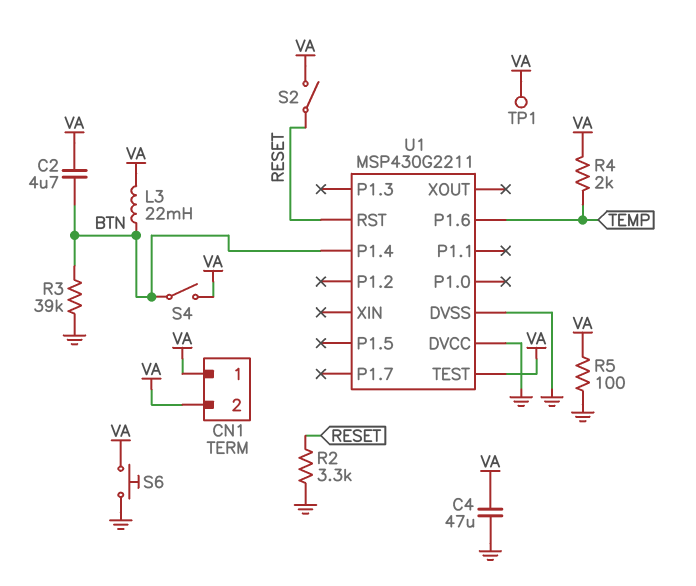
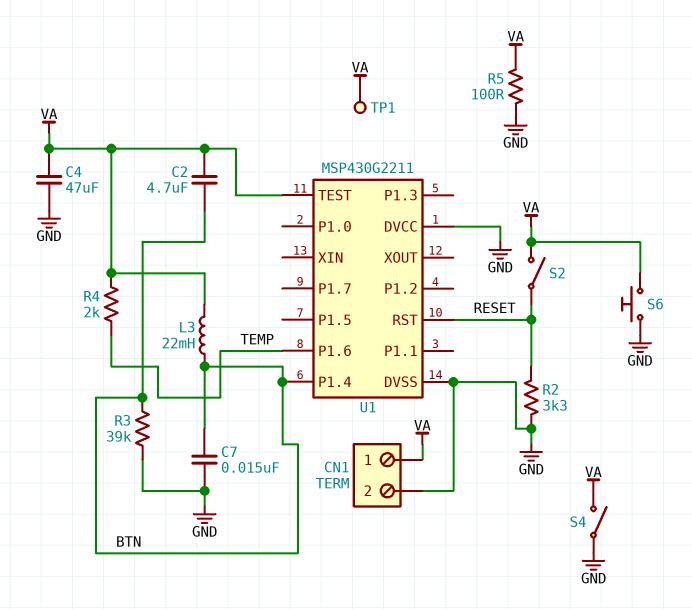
C7: none -> 15nF (BTN, GND)
CN1 pin 2: VA -> GND
S4: switch (BTN, VA) -> switch (GND, VA)

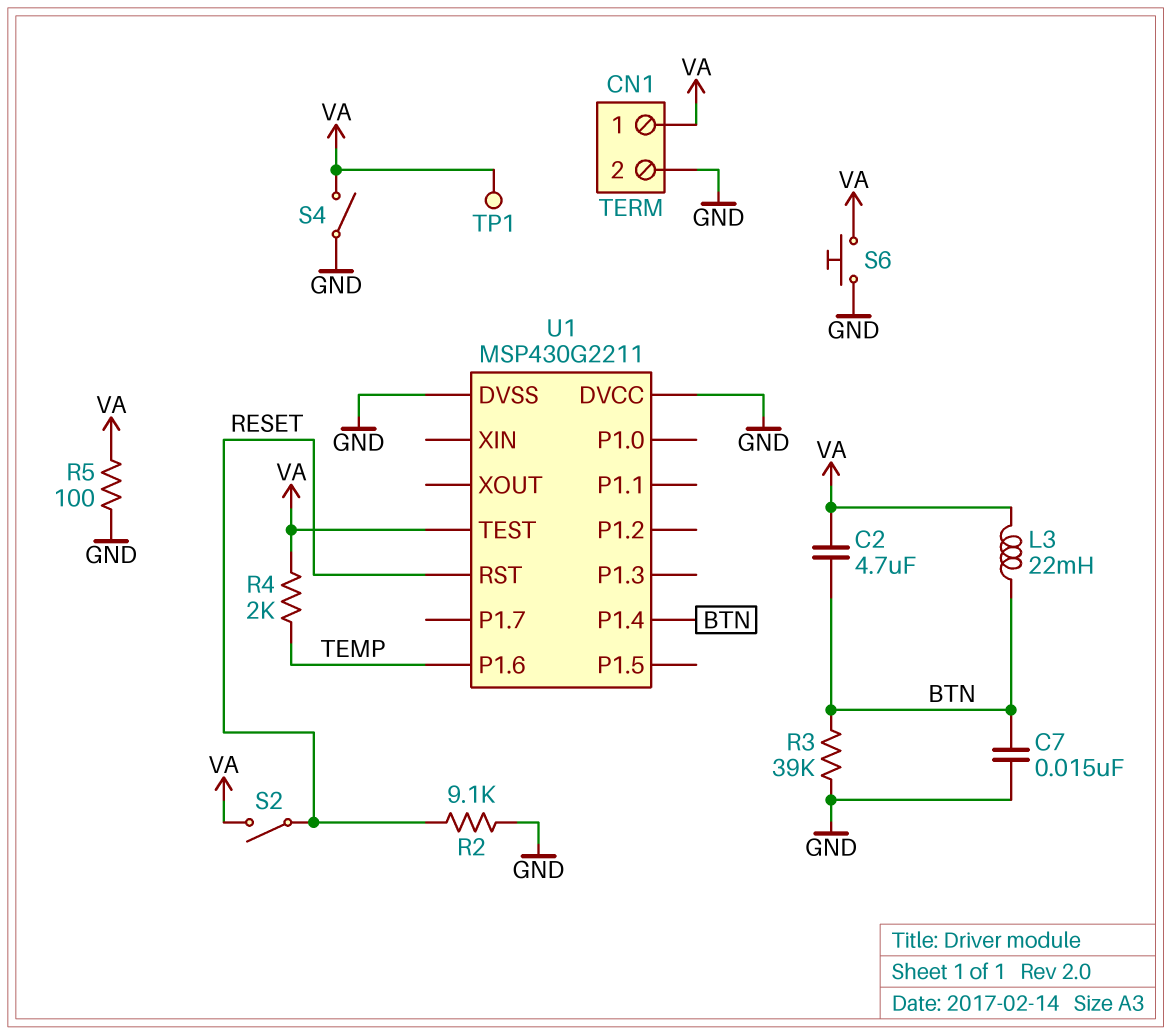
C4: 47uF (GND, VA) -> none
R2: 3.3k (GND, RESET) -> 9.1k (GND, RESET)

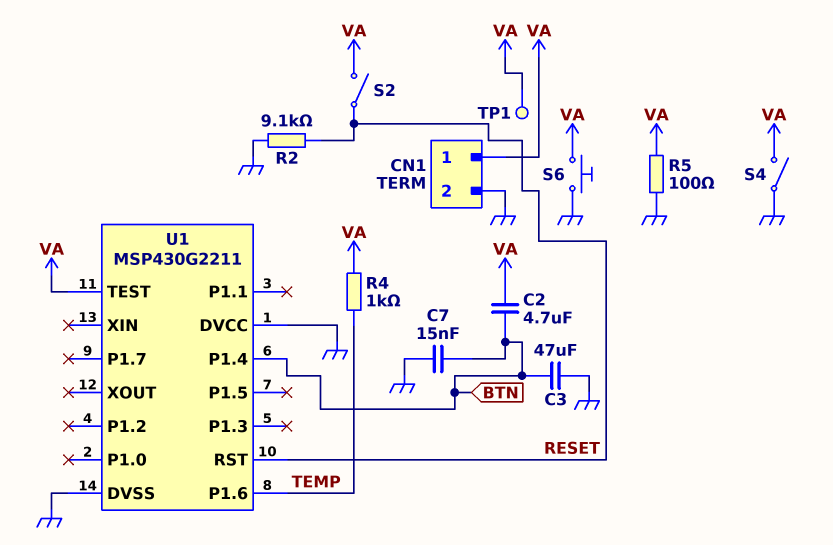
C3: none -> 47uF (BTN, GND)
L3: 22mH (BTN, VA) -> none
R3: 39k (BTN, GND) -> none
R4: 2k (TEMP, VA) -> 1k (TEMP, VA)

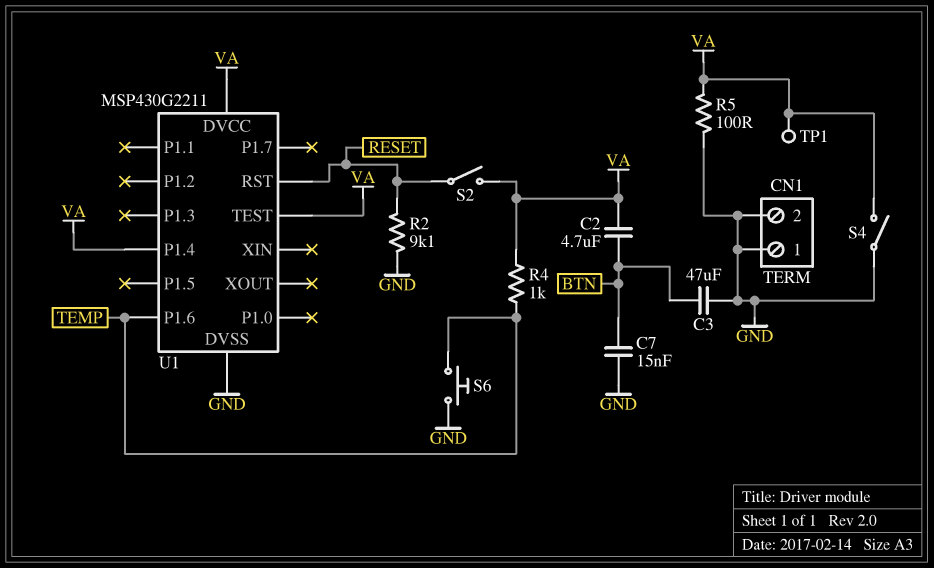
CN1 pin 1: VA -> GND
S6: button (GND, VA) -> button (GND, TEMP)
U1 pin DVCC: GND -> VA
U1 pin P1.4: BTN -> VA

